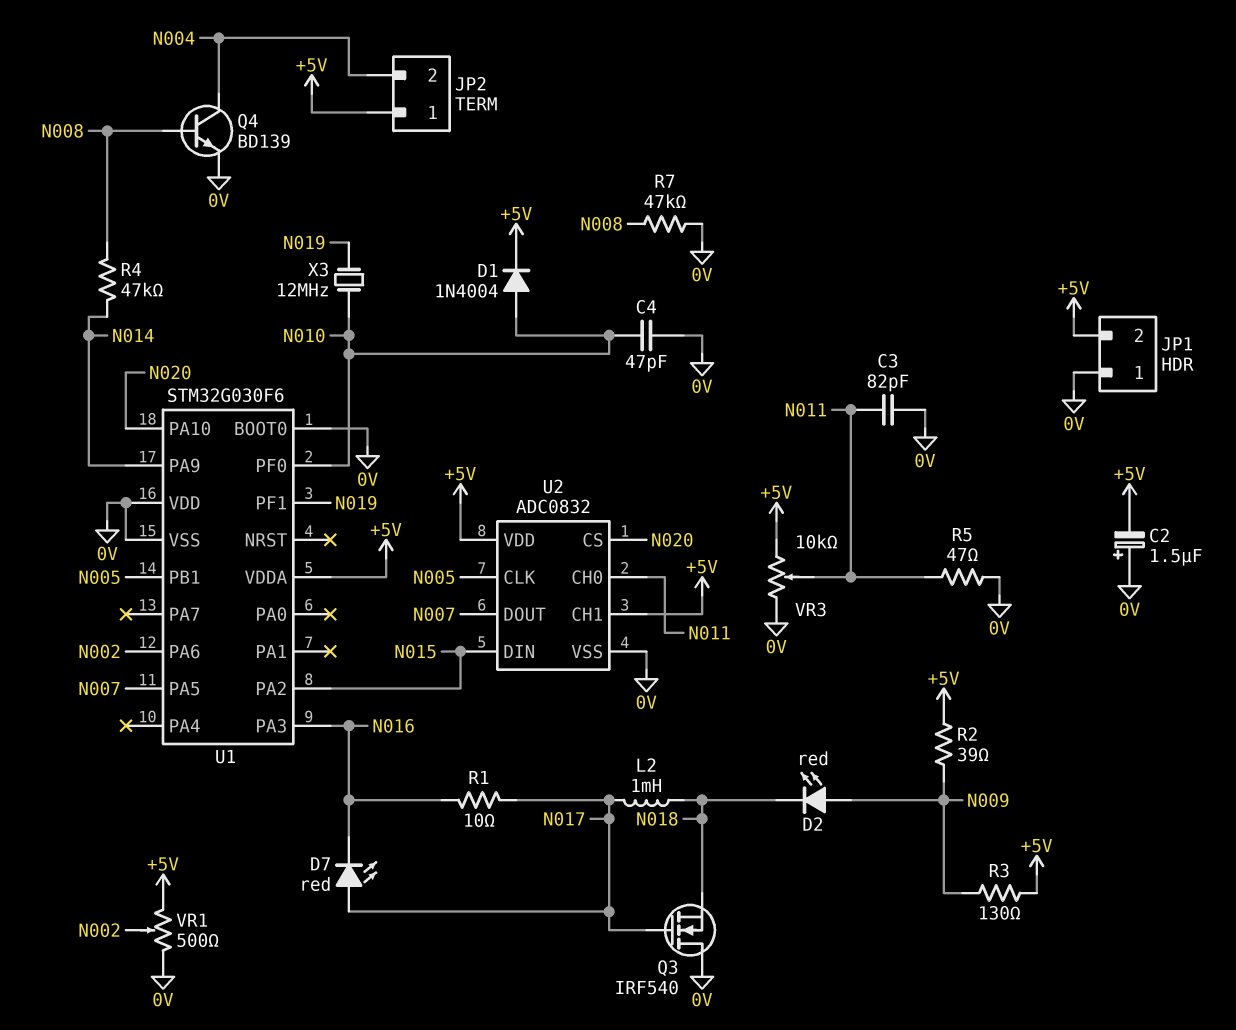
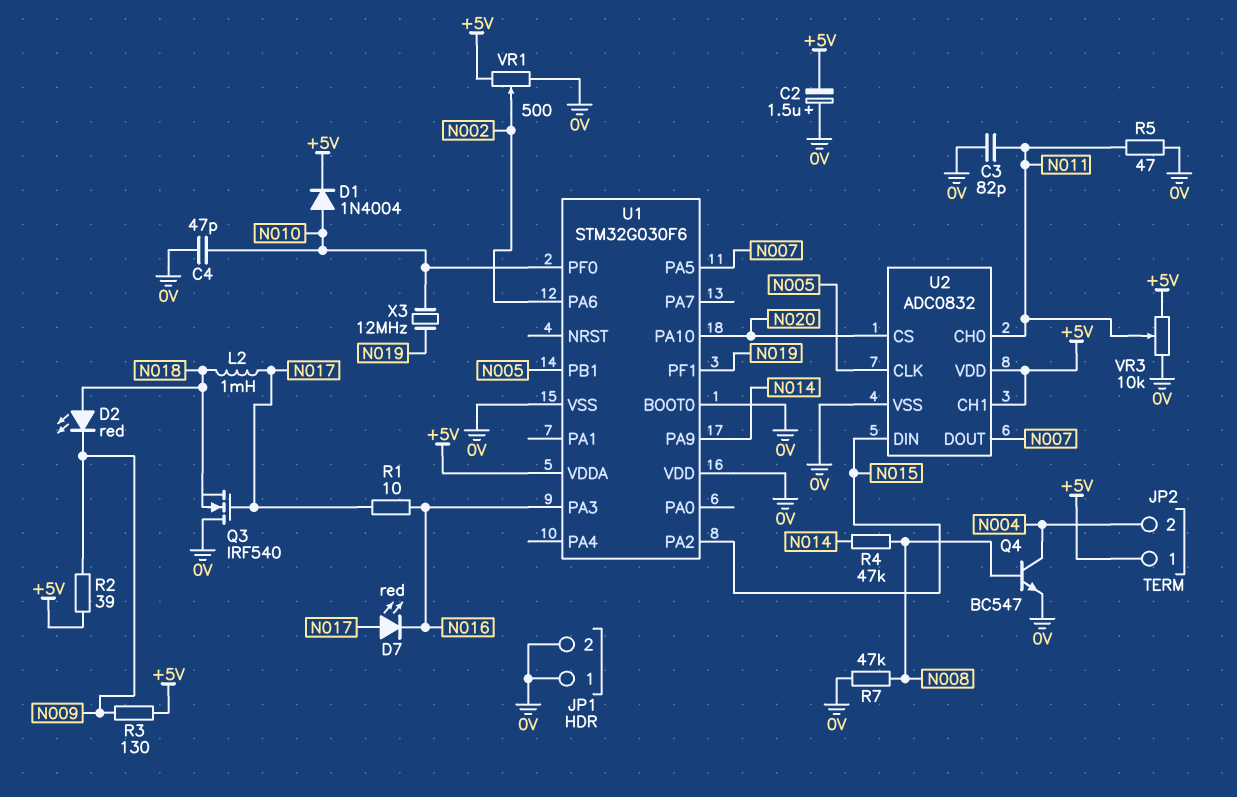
D2: LED red (A N009, K N018) -> LED red (A N018, K N009)
JP1 pin 2: +5V -> 0V
Q4: NPN BD139 (B N008, C N004, E 0V) -> NPN BC547 (B N008, C N004, E 0V)

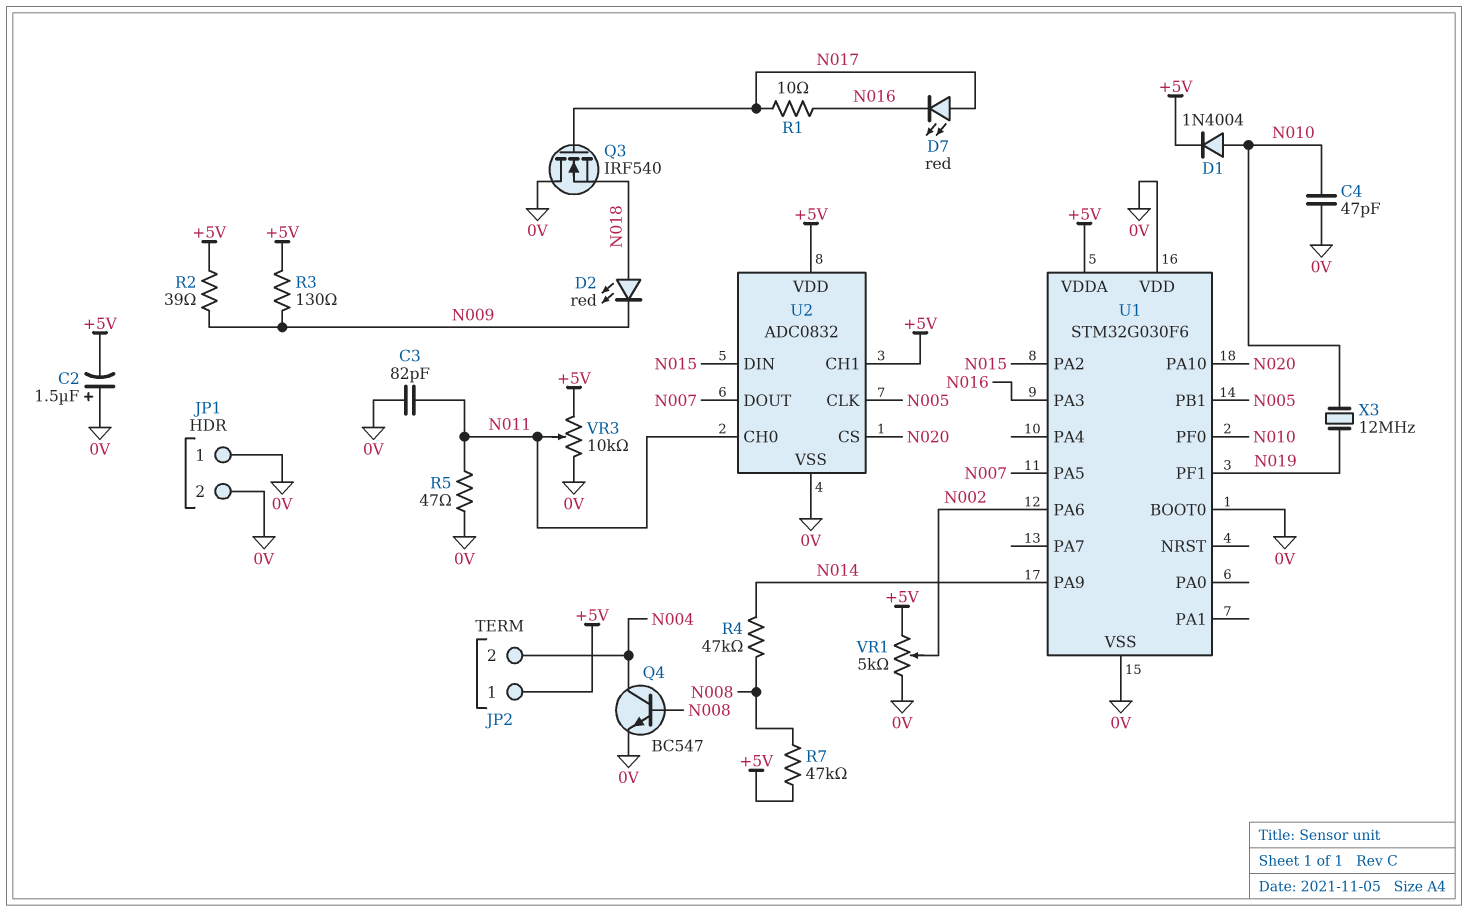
L2: 1mH (N017, N018) -> none
R7: 47k (0V, N008) -> 47k (+5V, N008)
VR1: 500 (+5V, 0V, wiper N002) -> 5k (+5V, 0V, wiper N002)

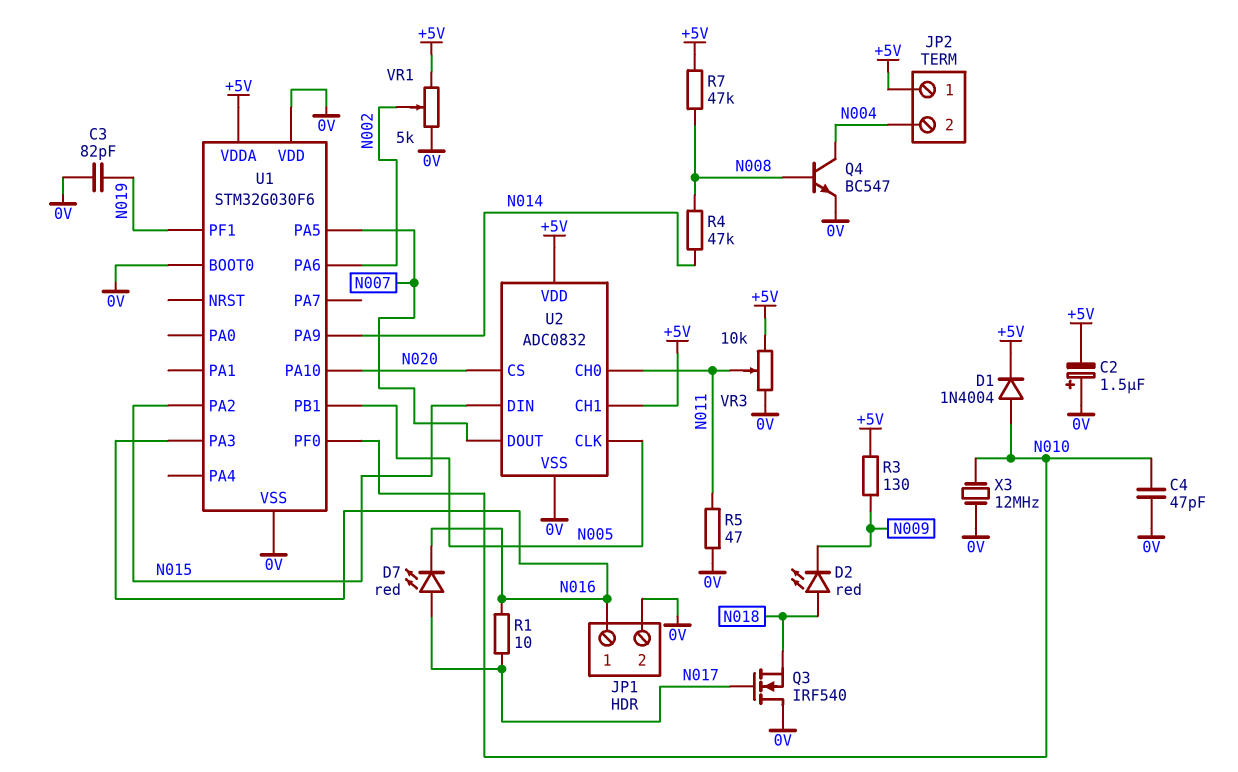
C3: 82pF (0V, N011) -> 82pF (0V, N019)
JP1 pin 1: 0V -> N016
R2: 39 (+5V, N009) -> none
X3: 12MHz (N010, N019) -> 12MHz (0V, N010)

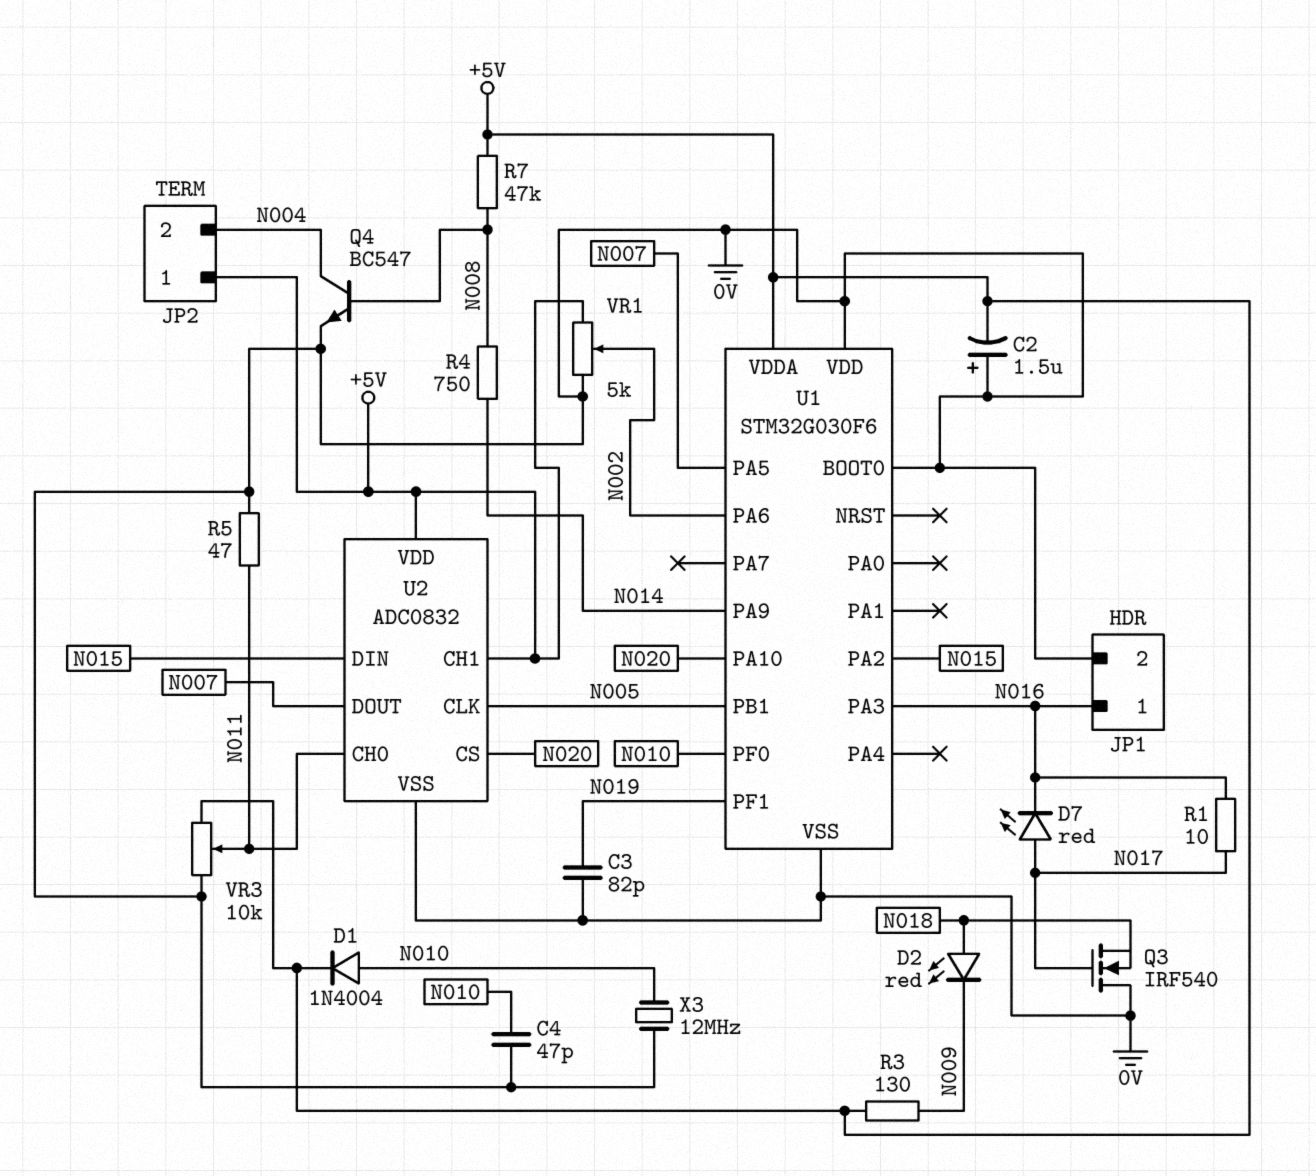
R4: 47k (N008, N014) -> 750 (N008, N014)

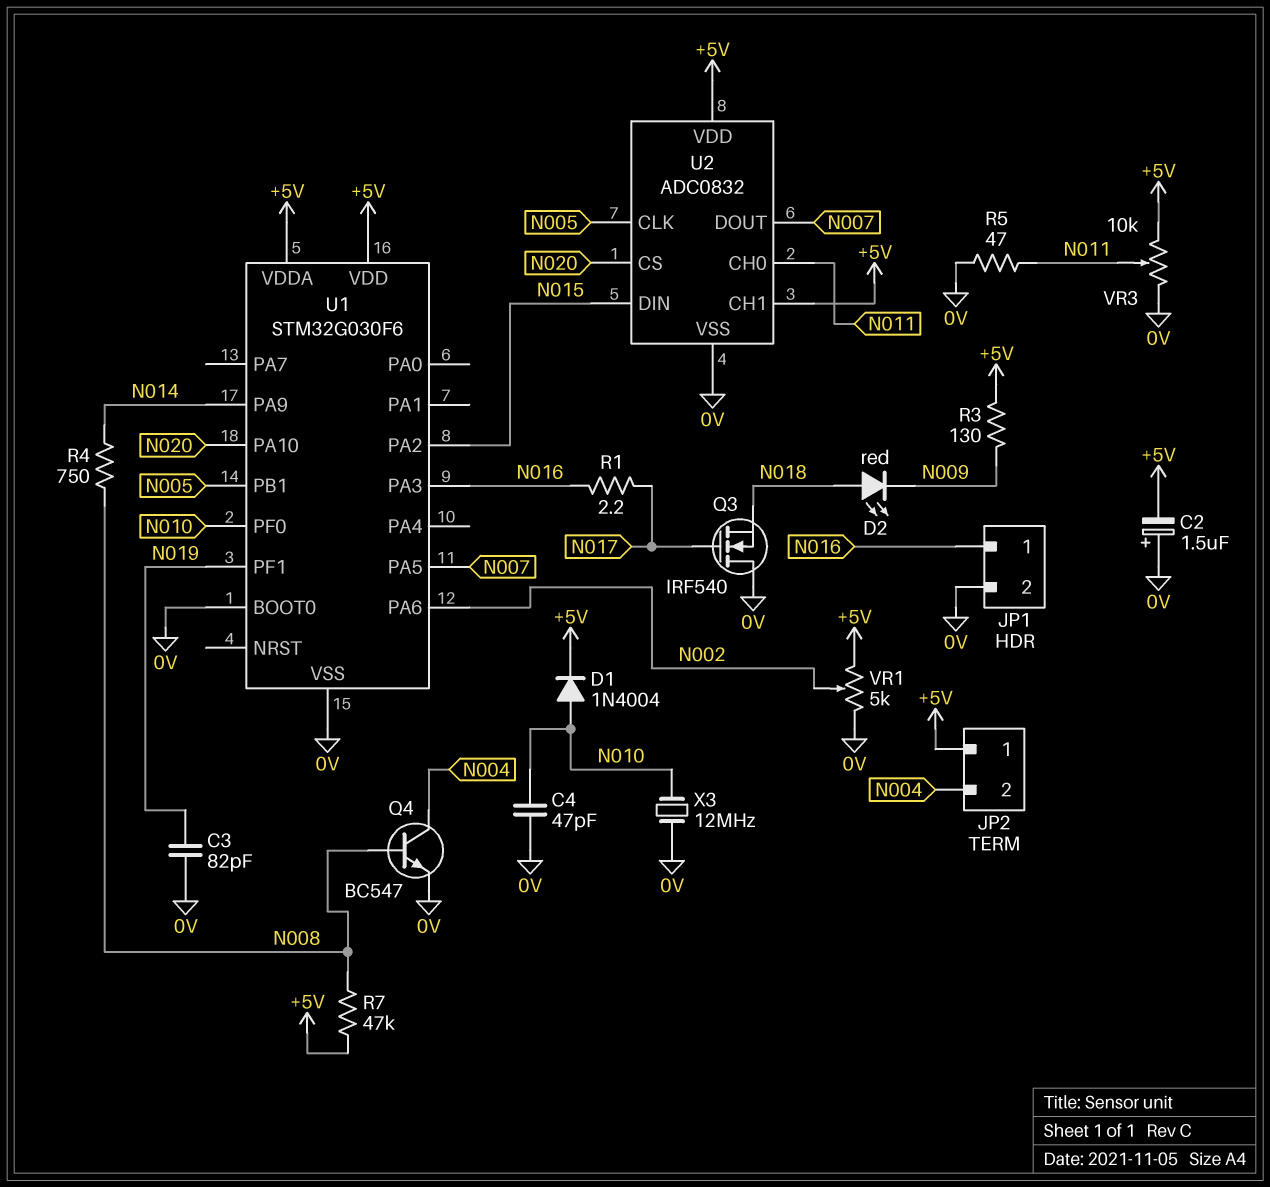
D7: LED red (A N017, K N016) -> none
R1: 10 (N016, N017) -> 2.2 (N016, N017)
U1 pin VDD: 0V -> +5V

